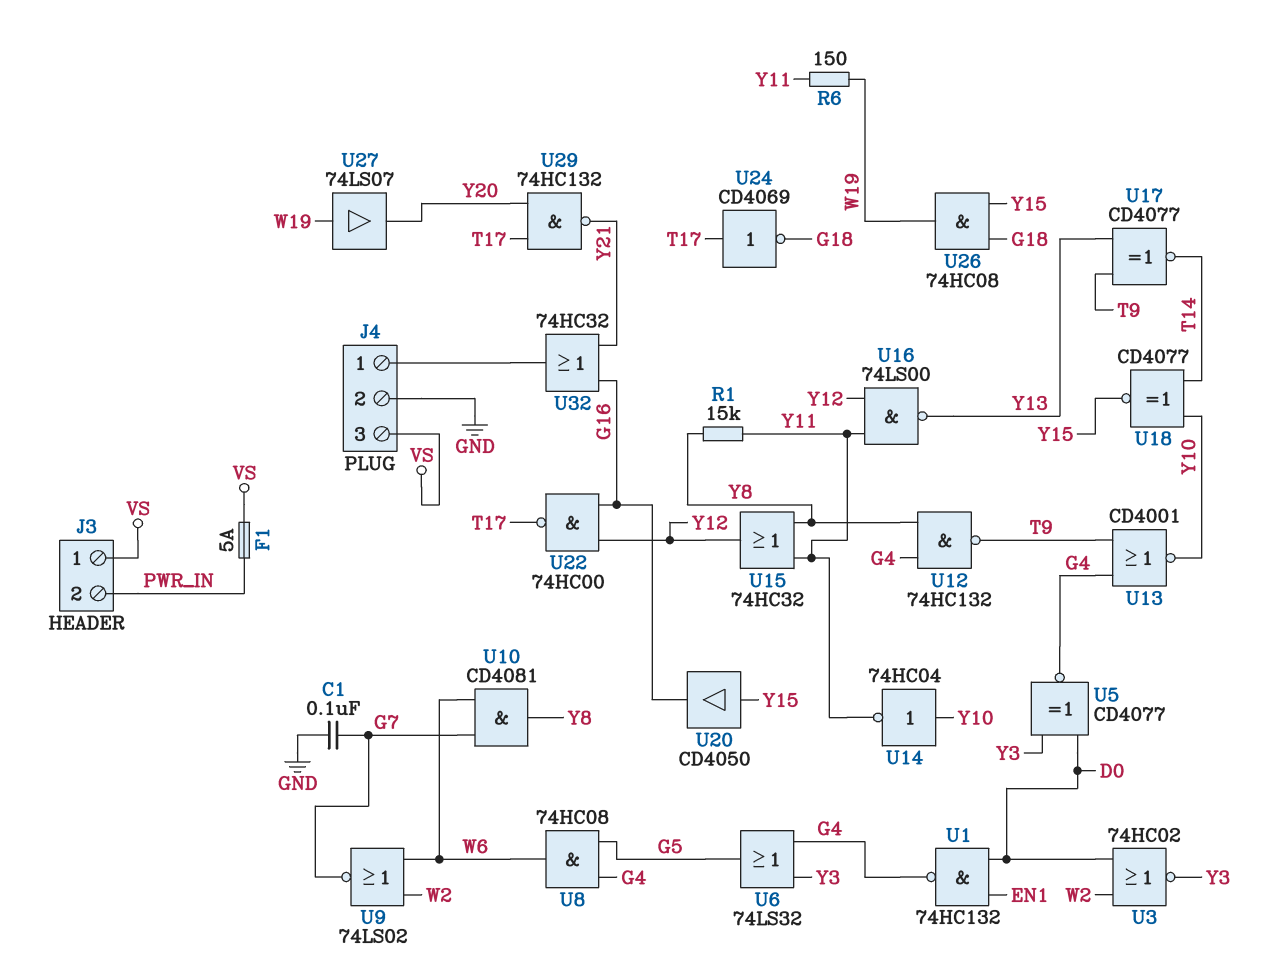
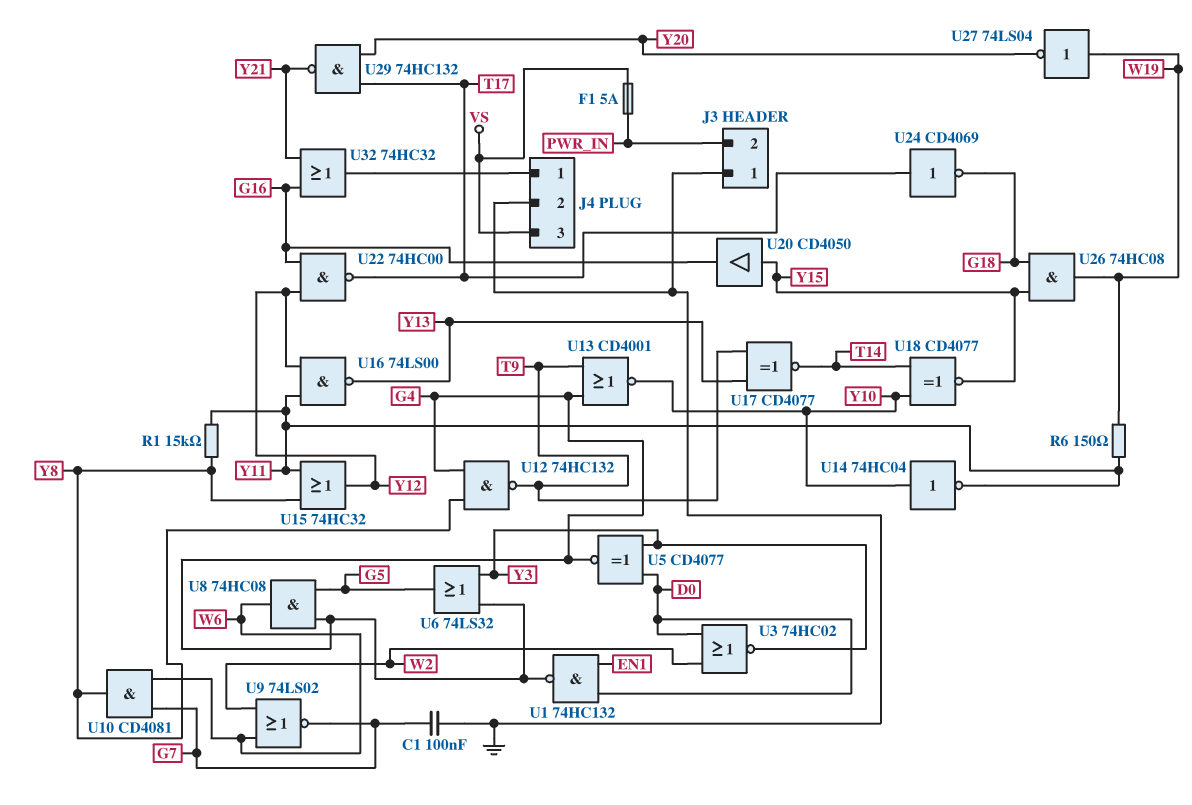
J3 pin 1: VS -> GND
U27: buffer 74LS07 (in W19, out Y20) -> NOT 74LS04 (in W19, out Y20)

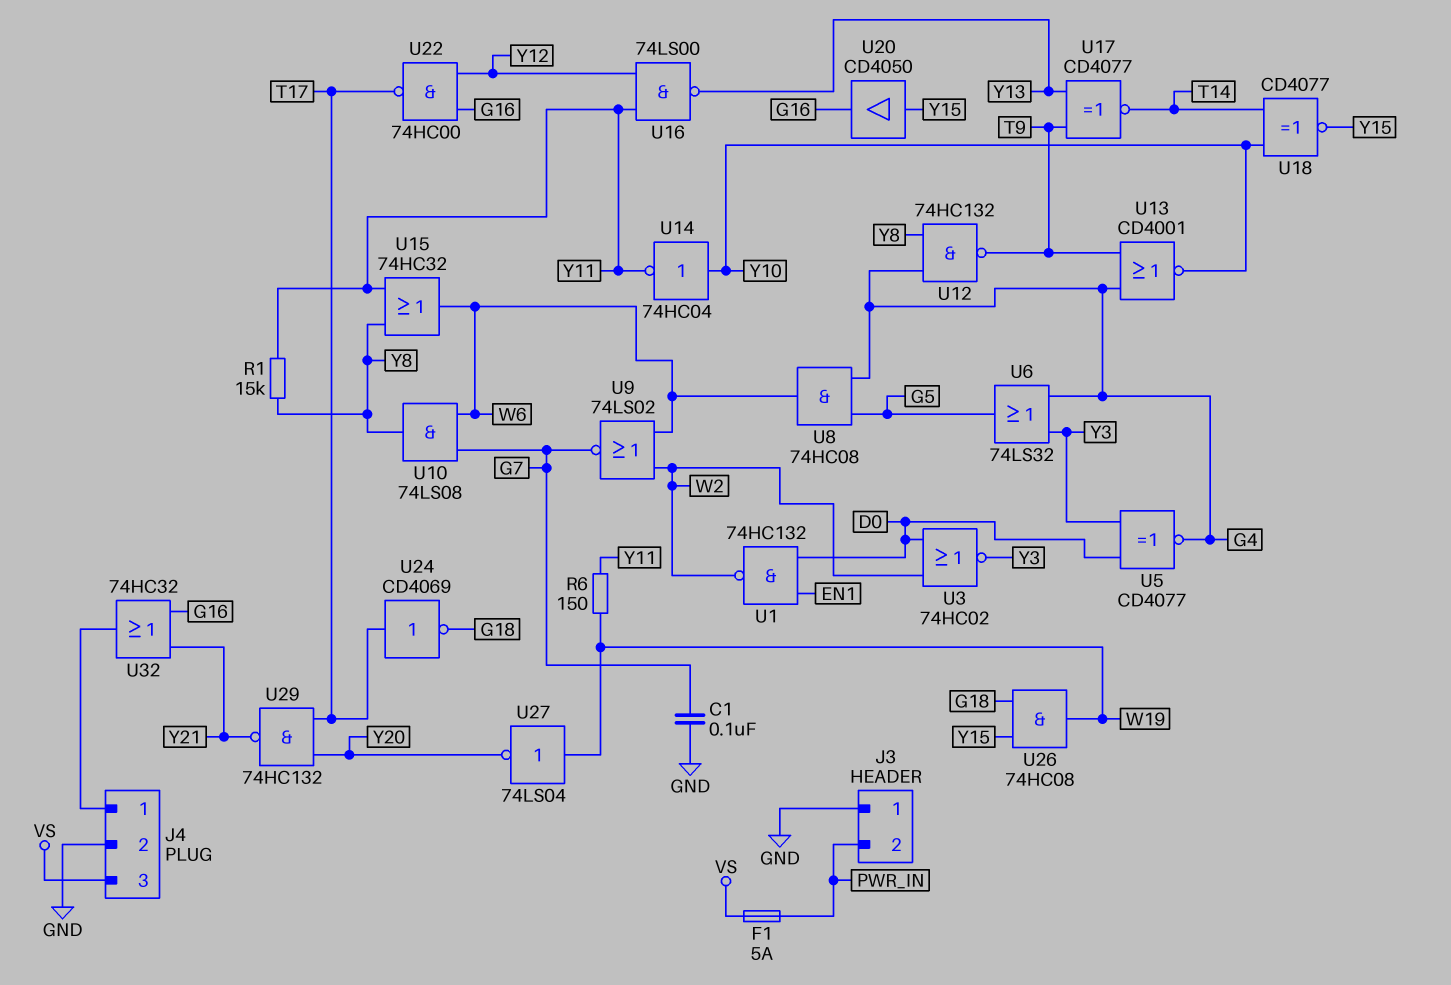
U1: NAND 74HC132 (in D0, in EN1, out G4) -> NAND 74HC132 (in D0, in EN1, out W2)
U10: AND CD4081 (in G7, in W6, out Y8) -> AND 74LS08 (in G7, in W6, out Y8)
U15: OR 74HC32 (in Y8, in Y11, out Y12) -> OR 74HC32 (in Y8, in Y11, out W6)

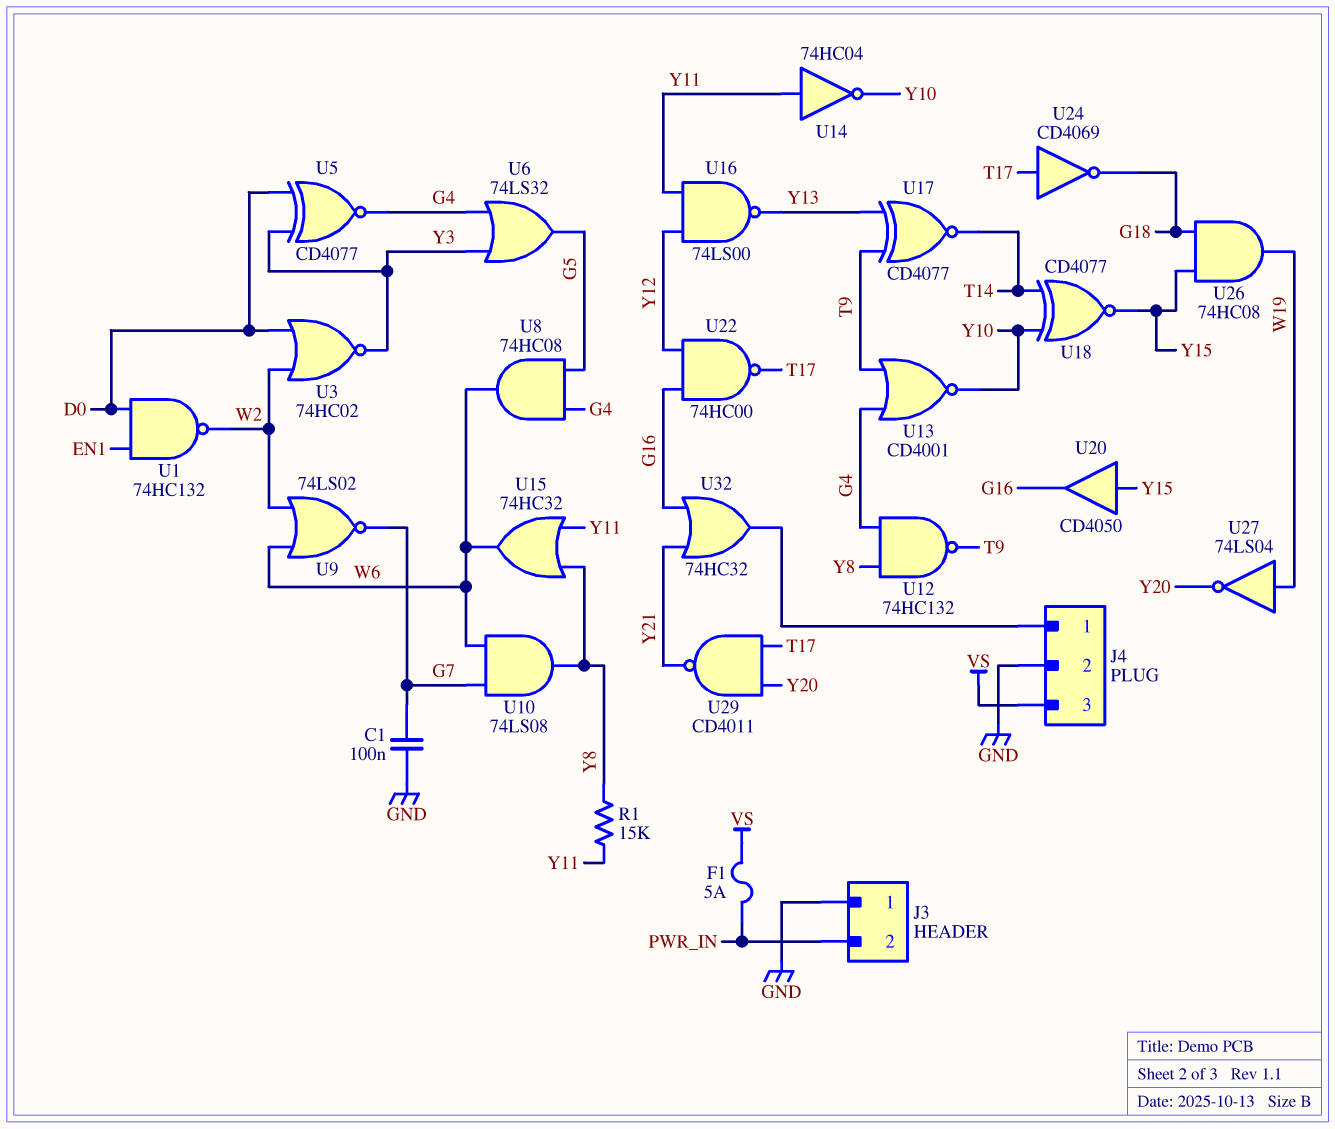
R6: 150 (W19, Y11) -> none
U14: NOT 74HC04 (in Y10, out Y11) -> NOT 74HC04 (in Y11, out Y10)
U29: NAND 74HC132 (in T17, in Y20, out Y21) -> NAND CD4011 (in T17, in Y20, out Y21)

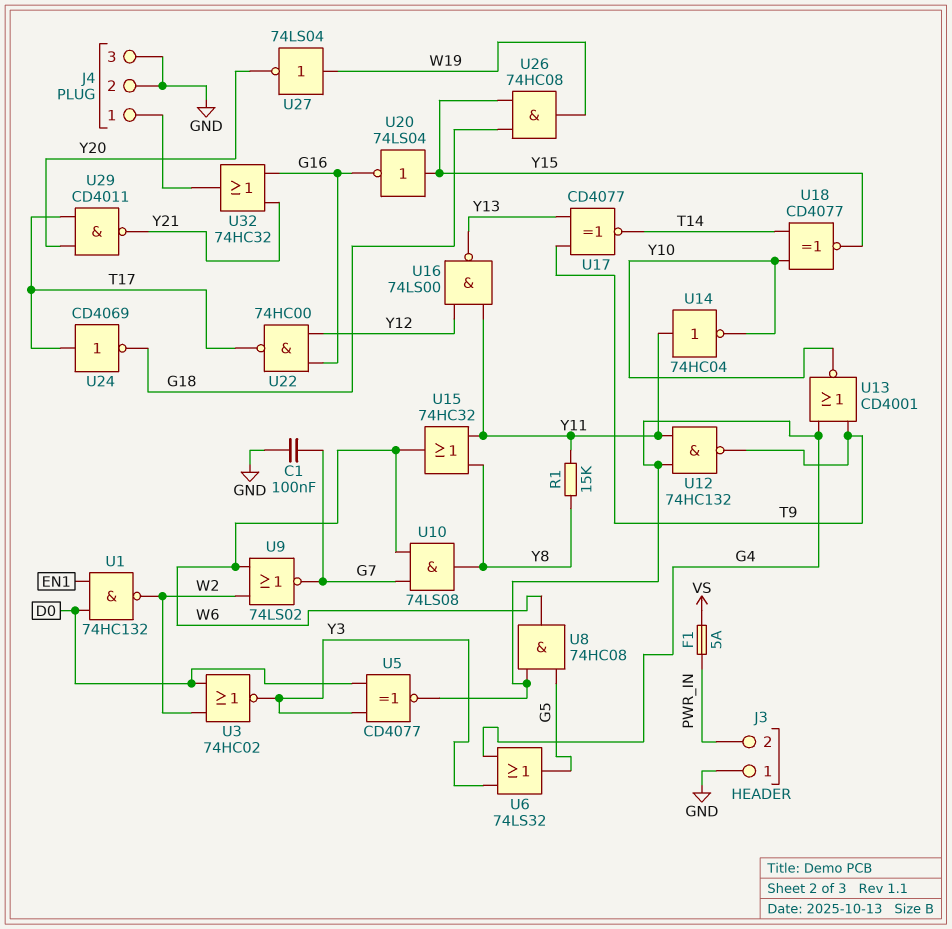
J4 pin 3: VS -> GND
U12: NAND 74HC132 (in G4, in Y8, out T9) -> NAND 74HC132 (in G4, in Y11, out T9)
U20: buffer CD4050 (in Y15, out G16) -> NOT 74LS04 (in Y15, out G16)

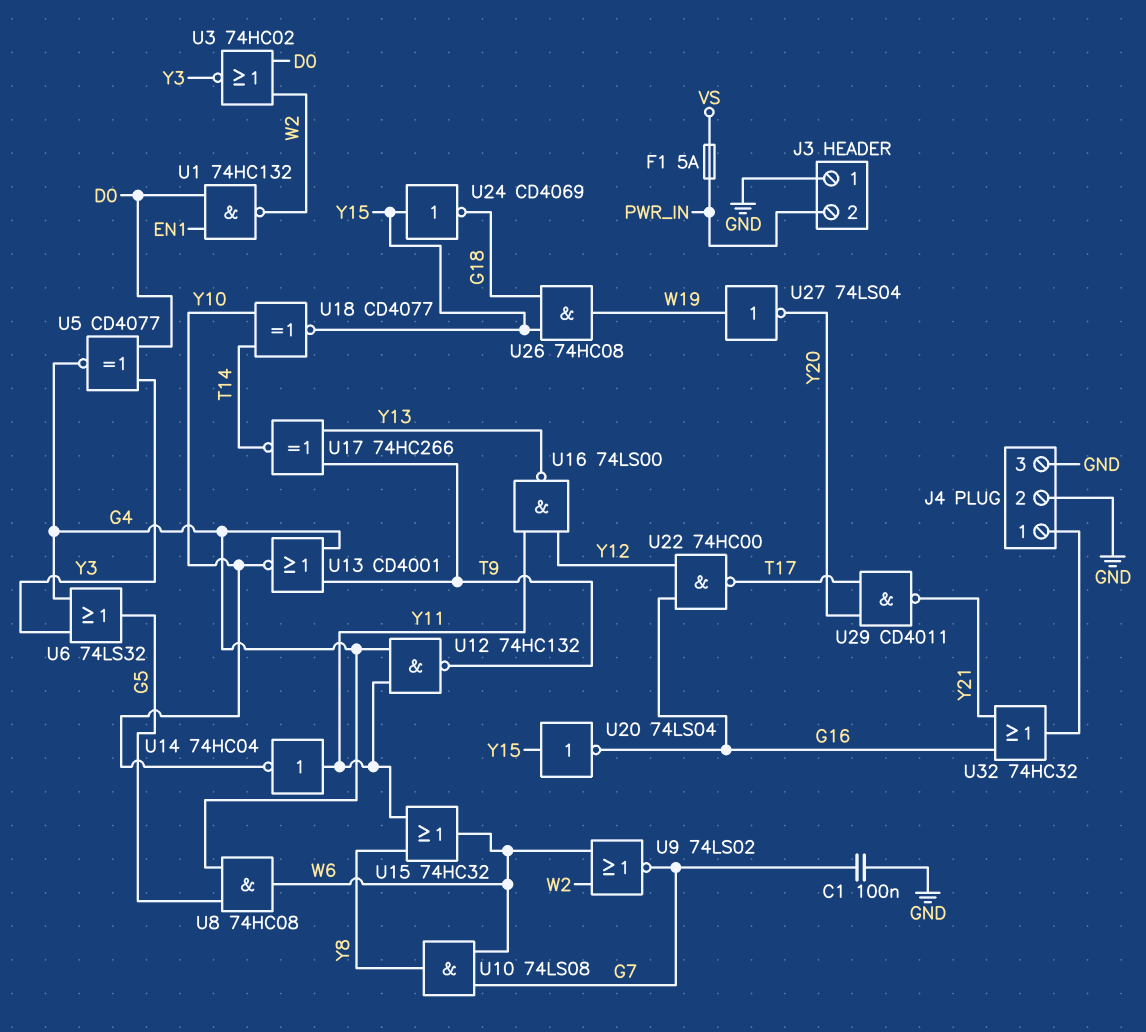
R1: 15k (Y8, Y11) -> none
U17: XNOR CD4077 (in T9, in Y13, out T14) -> XNOR 74HC266 (in T9, in Y13, out T14)
U24: NOT CD4069 (in T17, out G18) -> NOT CD4069 (in Y15, out G18)

